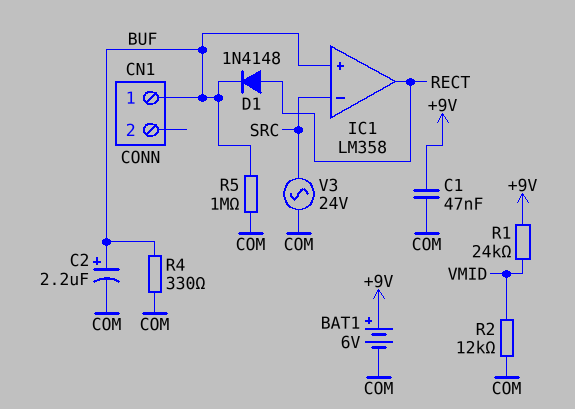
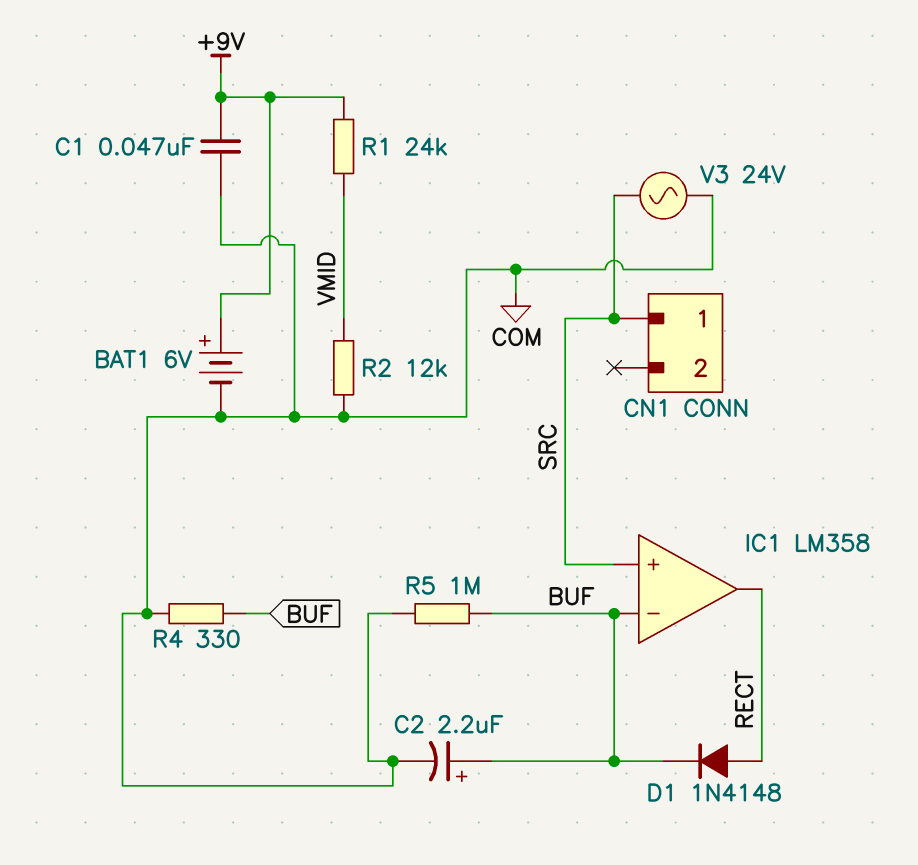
CN1 pin 1: BUF -> SRC
IC1 pin in+: BUF -> SRC
IC1 pin in-: SRC -> BUF

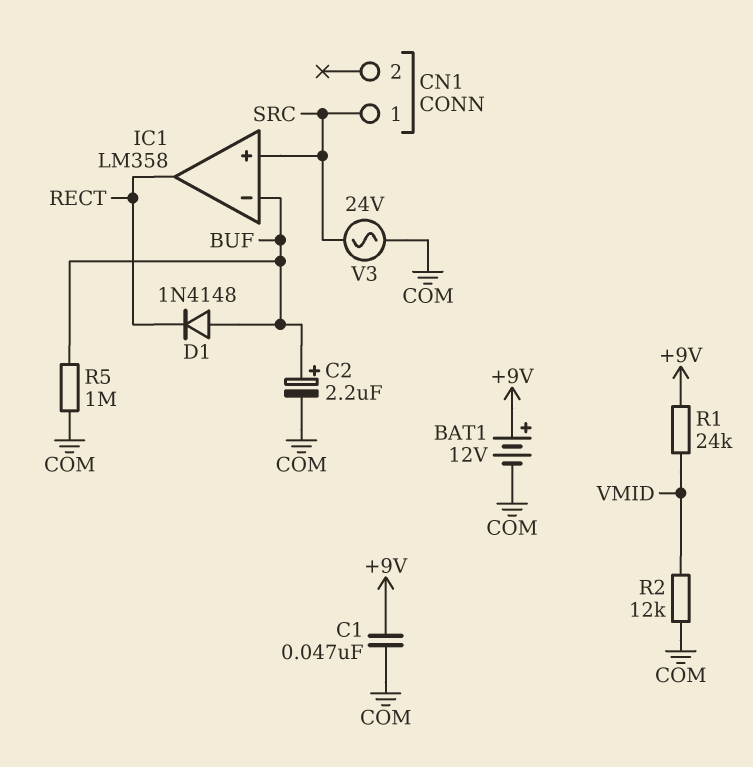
BAT1: 6V (plus +9V, minus COM) -> 12V (plus +9V, minus COM)
D1: diode 1N4148 (A RECT, K BUF) -> diode 1N4148 (A BUF, K RECT)
R4: 330 (BUF, COM) -> none

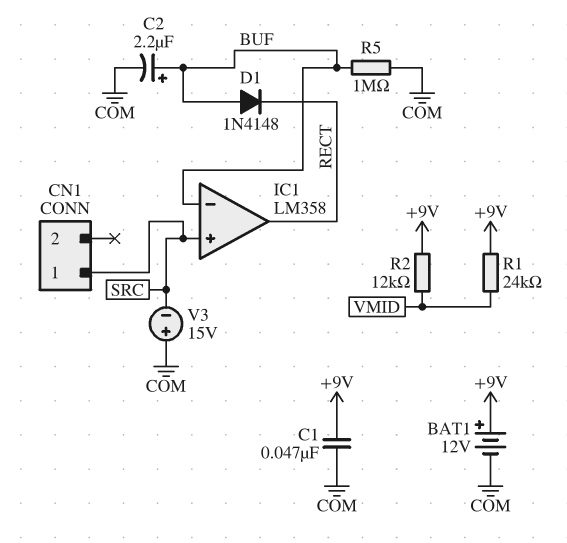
R2: 12k (COM, VMID) -> 12k (+9V, VMID)
V3: AC 24V (COM, SRC) -> 15V (plus COM, minus SRC)

